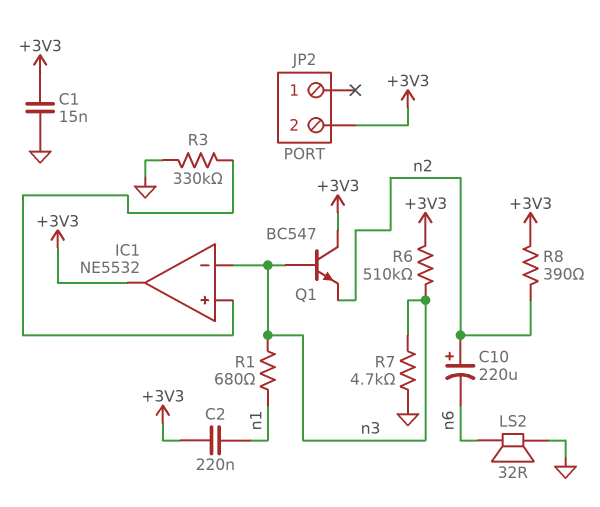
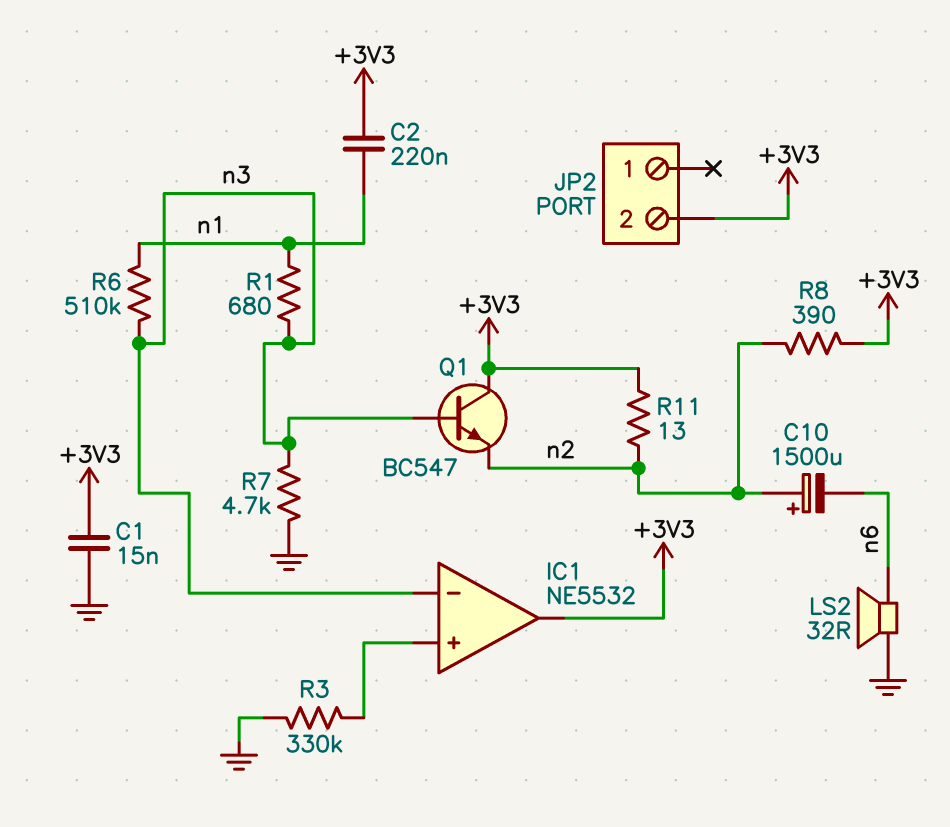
C10: 220uF (plus n2, minus n6) -> 1500uF (plus n2, minus n6)
R6: 510k (+3V3, n3) -> 510k (n1, n3)
R11: none -> 13 (+3V3, n2)

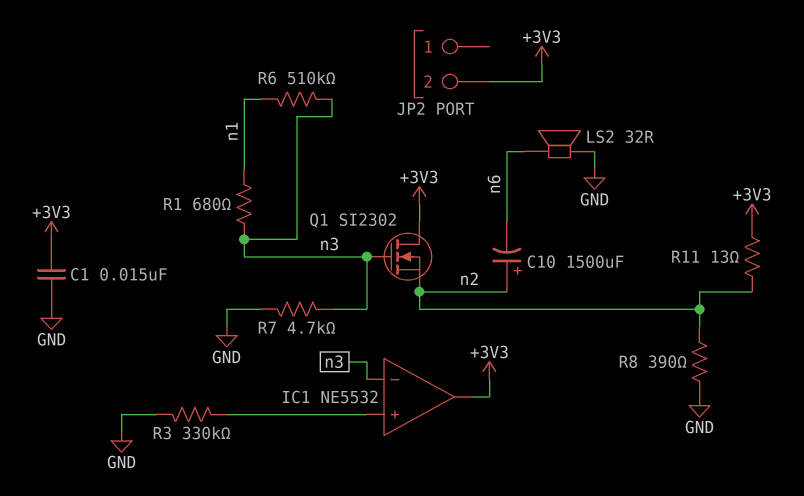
C2: 220nF (+3V3, n1) -> none
Q1: NPN BC547 (B n3, C +3V3, E n2) -> NMOS SI2302 (G n3, D +3V3, S n2)
R8: 390 (+3V3, n2) -> 390 (GND, n2)

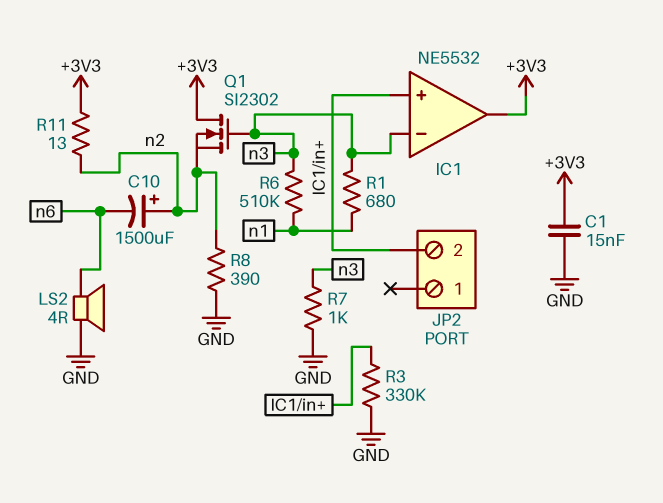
JP2 pin 2: +3V3 -> IC1/in+
LS2: speaker 32R (GND, n6) -> speaker 4R (GND, n6)
R7: 4.7k (GND, n3) -> 1k (GND, n3)

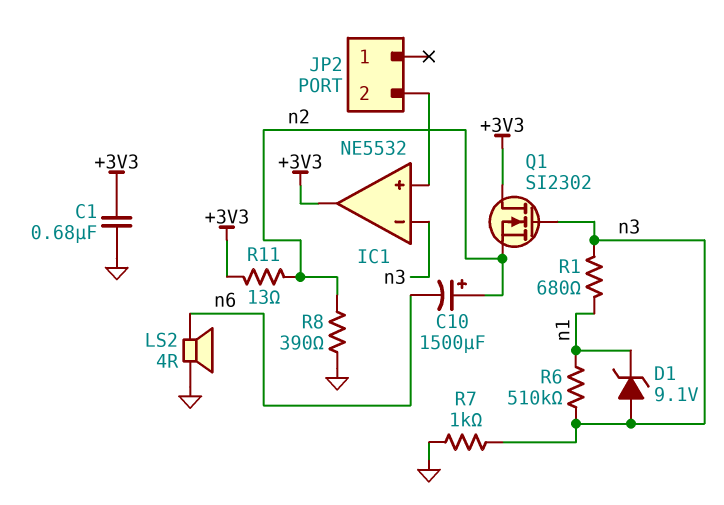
C1: 15nF (+3V3, GND) -> 680nF (+3V3, GND)
D1: none -> zener 9.1V (A n3, K n1)
R3: 330k (GND, IC1/in+) -> none

